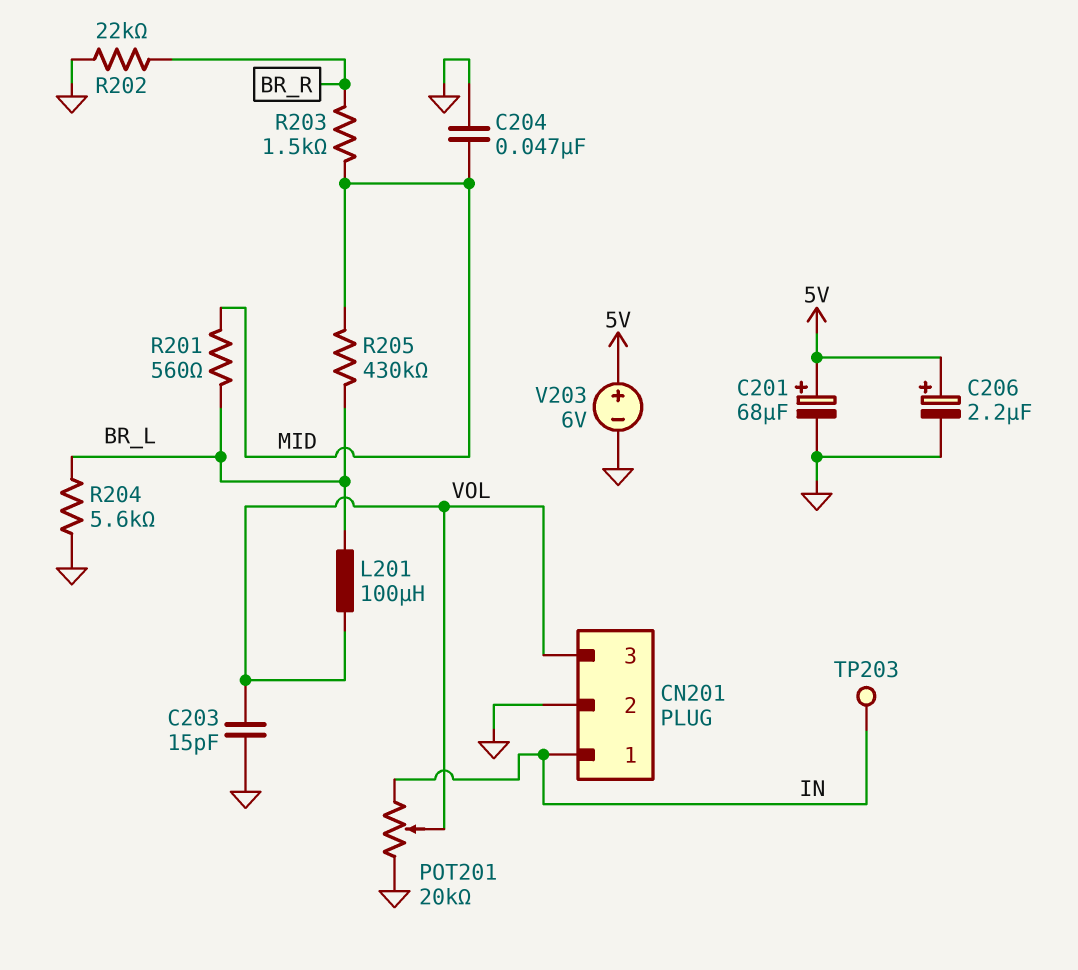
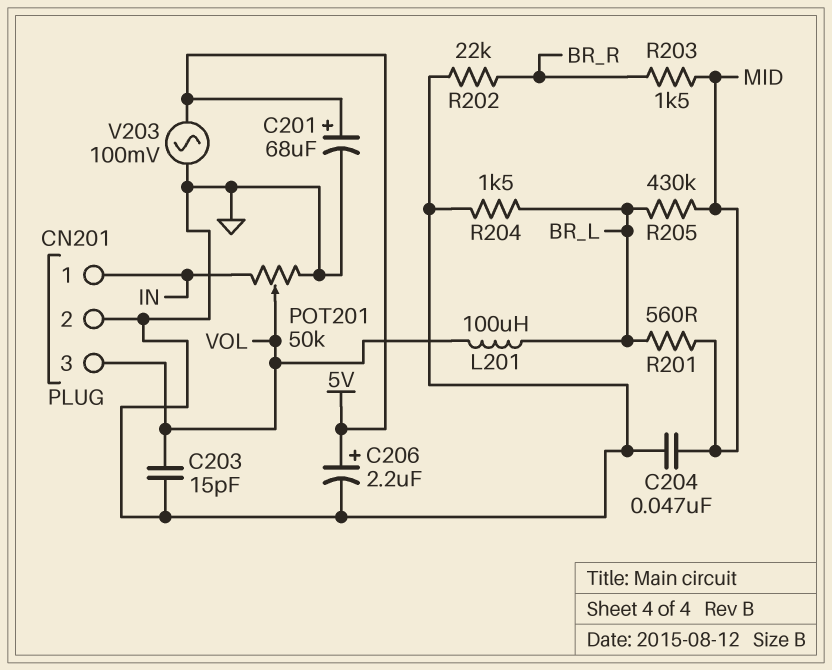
POT201: 20k (GND, IN, wiper VOL) -> 50k (GND, IN, wiper VOL)
R204: 5.6k (BR_L, GND) -> 1.5k (BR_L, GND)
TP203: test point (IN) -> none
V203: 6V (plus 5V, minus GND) -> AC 100mV (5V, GND)

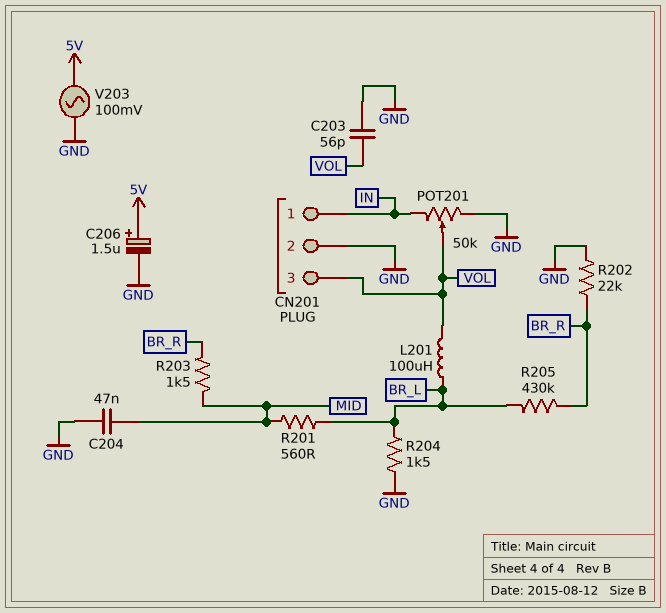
C201: 68uF (plus 5V, minus GND) -> none
C203: 15pF (GND, VOL) -> 56pF (GND, VOL)
C206: 2.2uF (plus 5V, minus GND) -> 1.5uF (plus 5V, minus GND)
R205: 430k (BR_L, MID) -> 430k (BR_L, BR_R)

